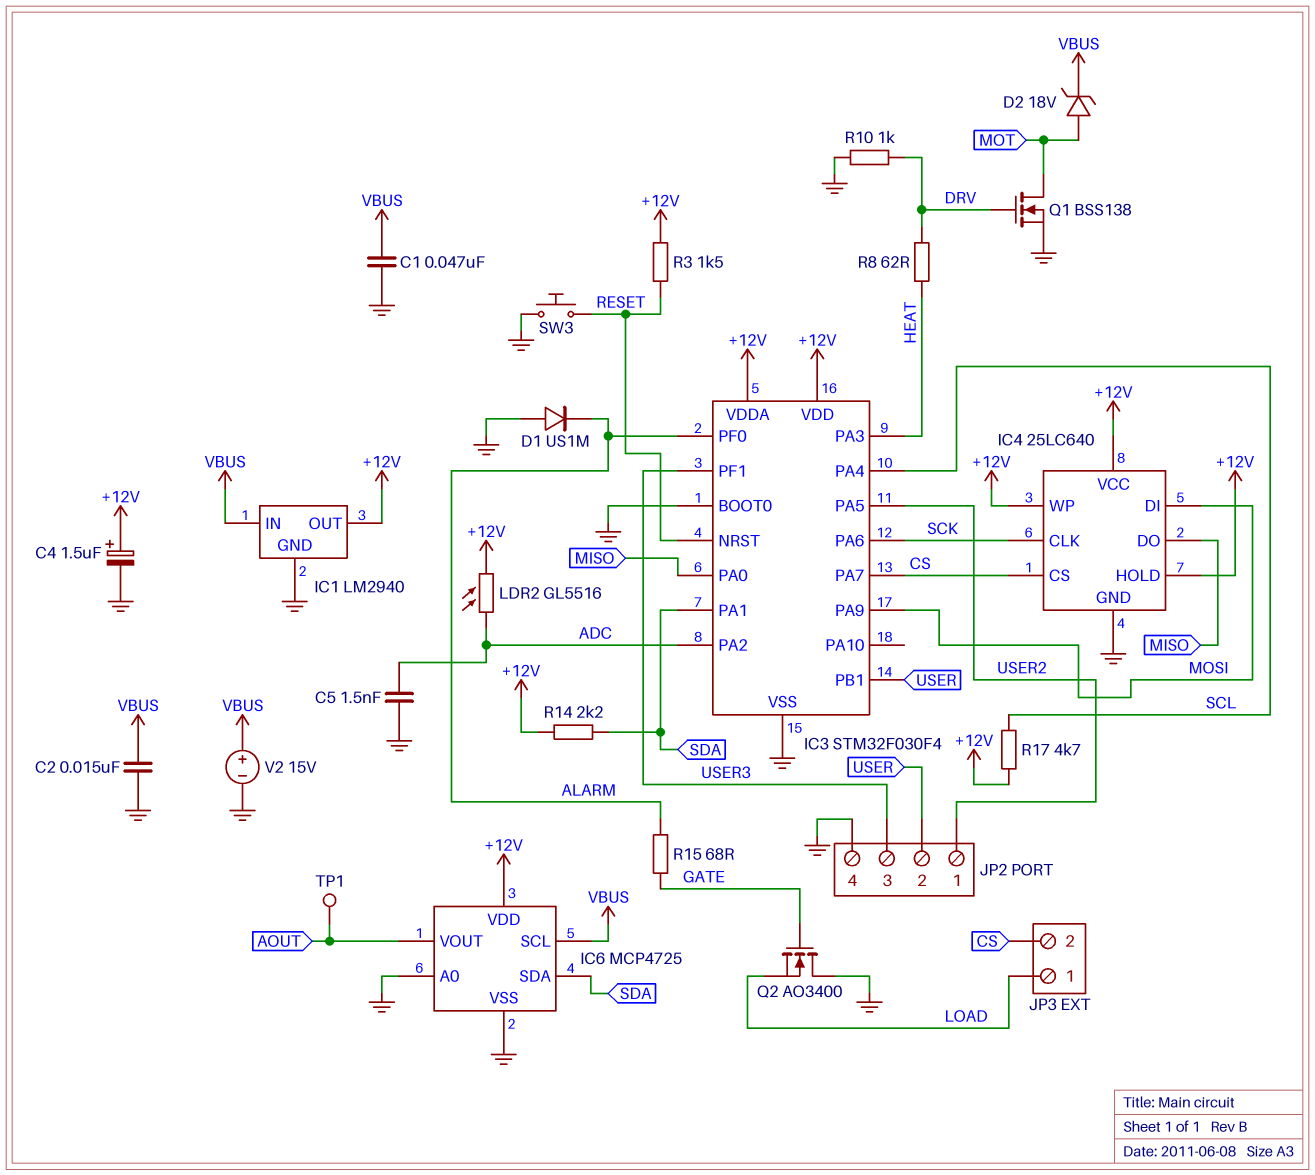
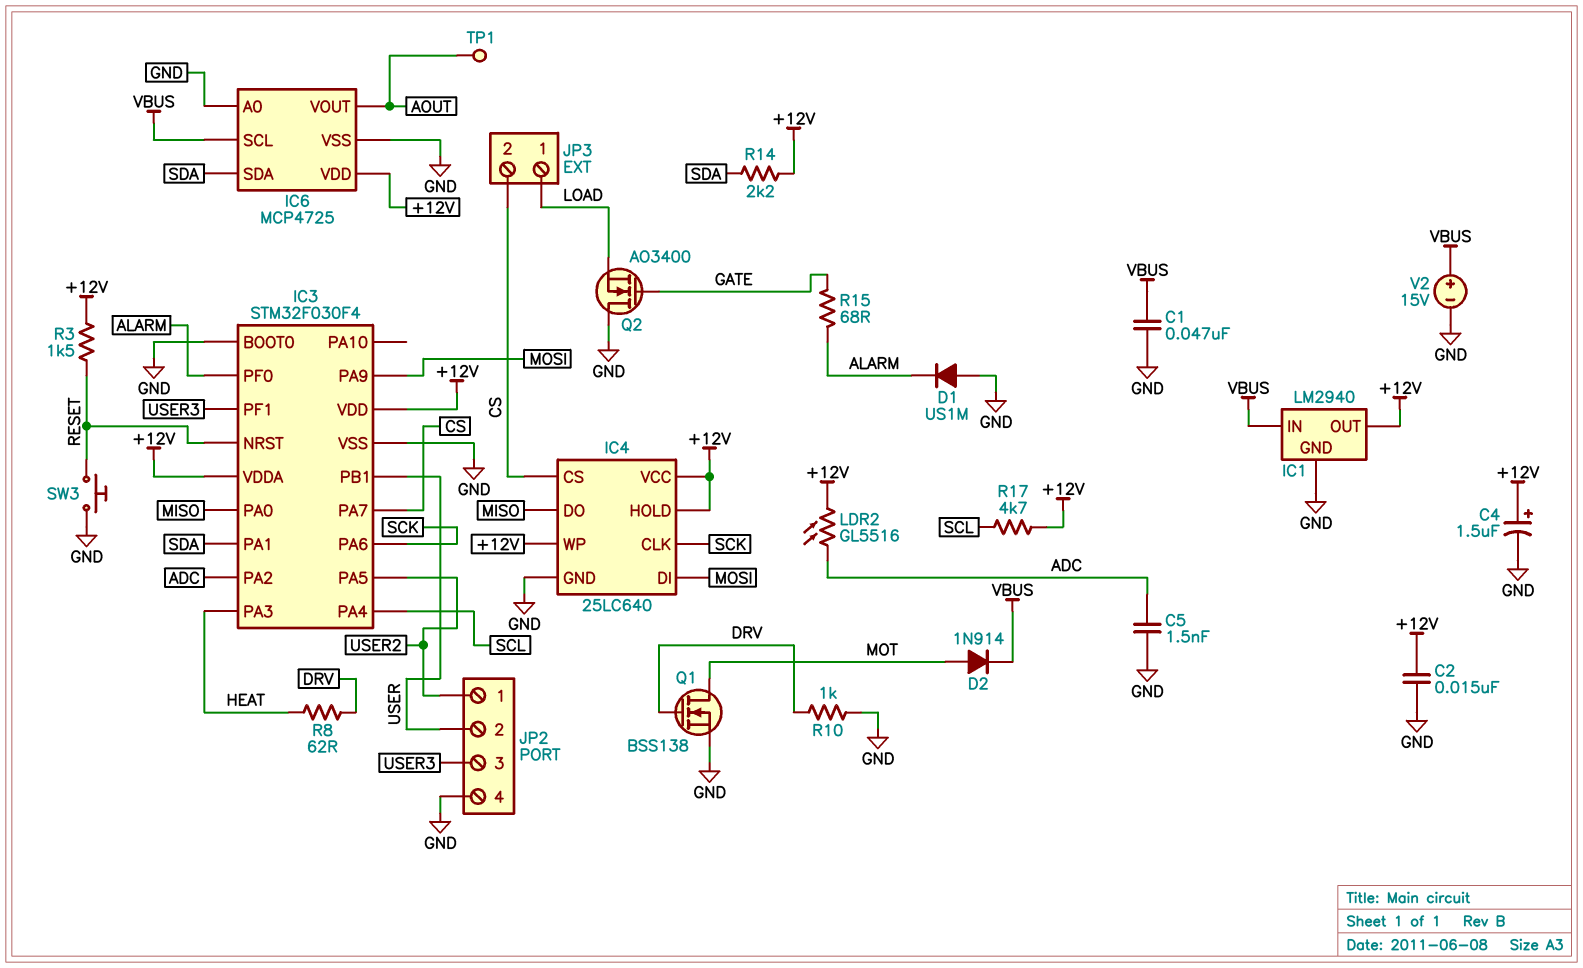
C2: 15nF (GND, VBUS) -> 15nF (+12V, GND)
D2: zener 18V (A MOT, K VBUS) -> diode 1N914 (A MOT, K VBUS)

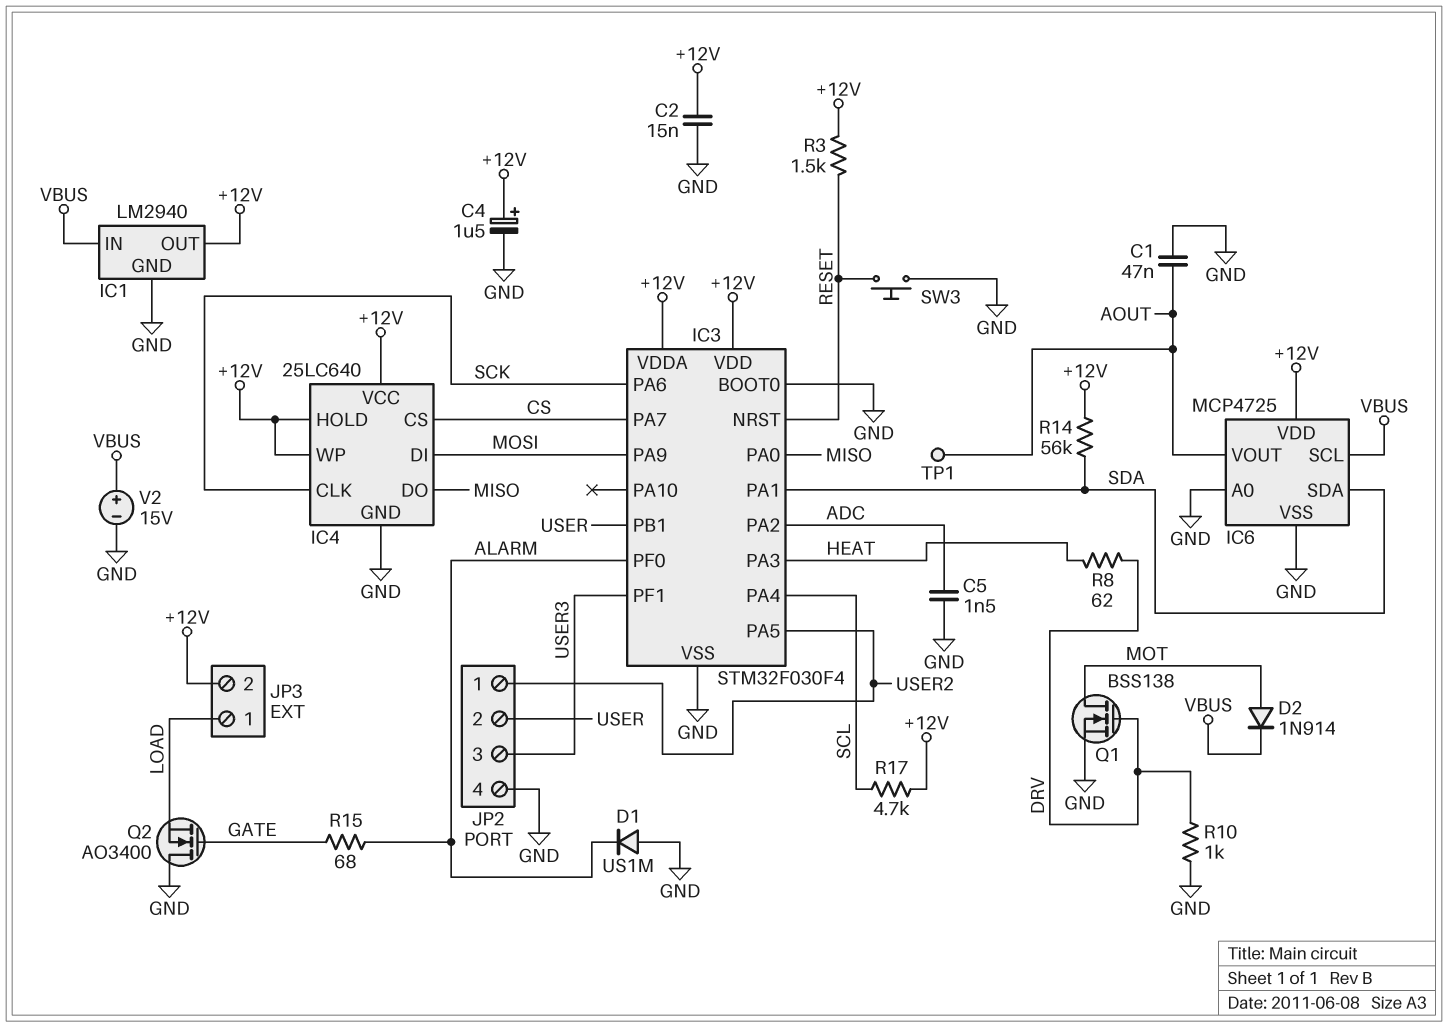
C1: 47nF (GND, VBUS) -> 47nF (AOUT, GND)
JP3 pin 2: CS -> +12V
LDR2: GL5516 (+12V, ADC) -> none
R14: 2.2k (+12V, SDA) -> 56k (+12V, SDA)

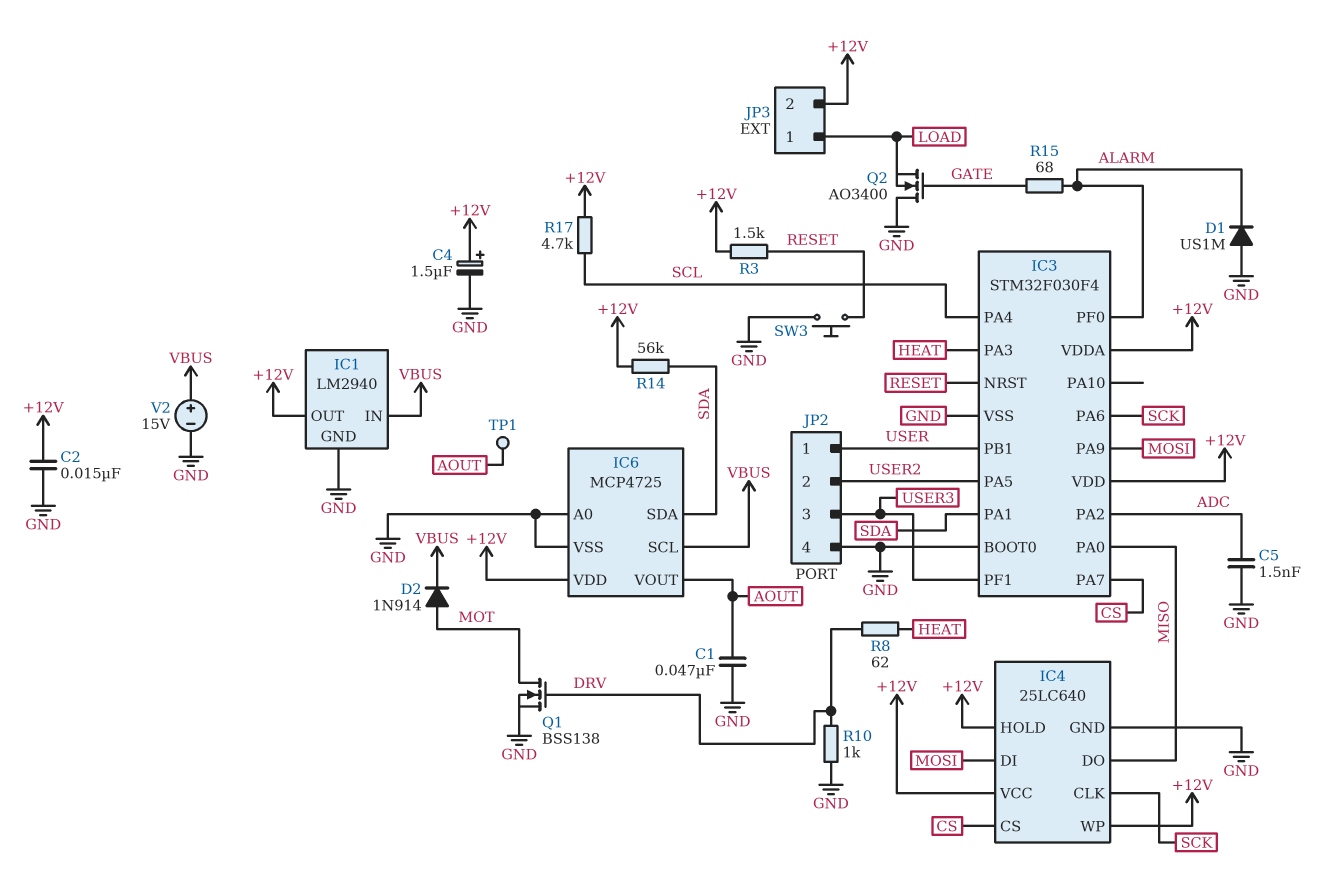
JP2 pin 1: USER2 -> USER
JP2 pin 2: USER -> USER2

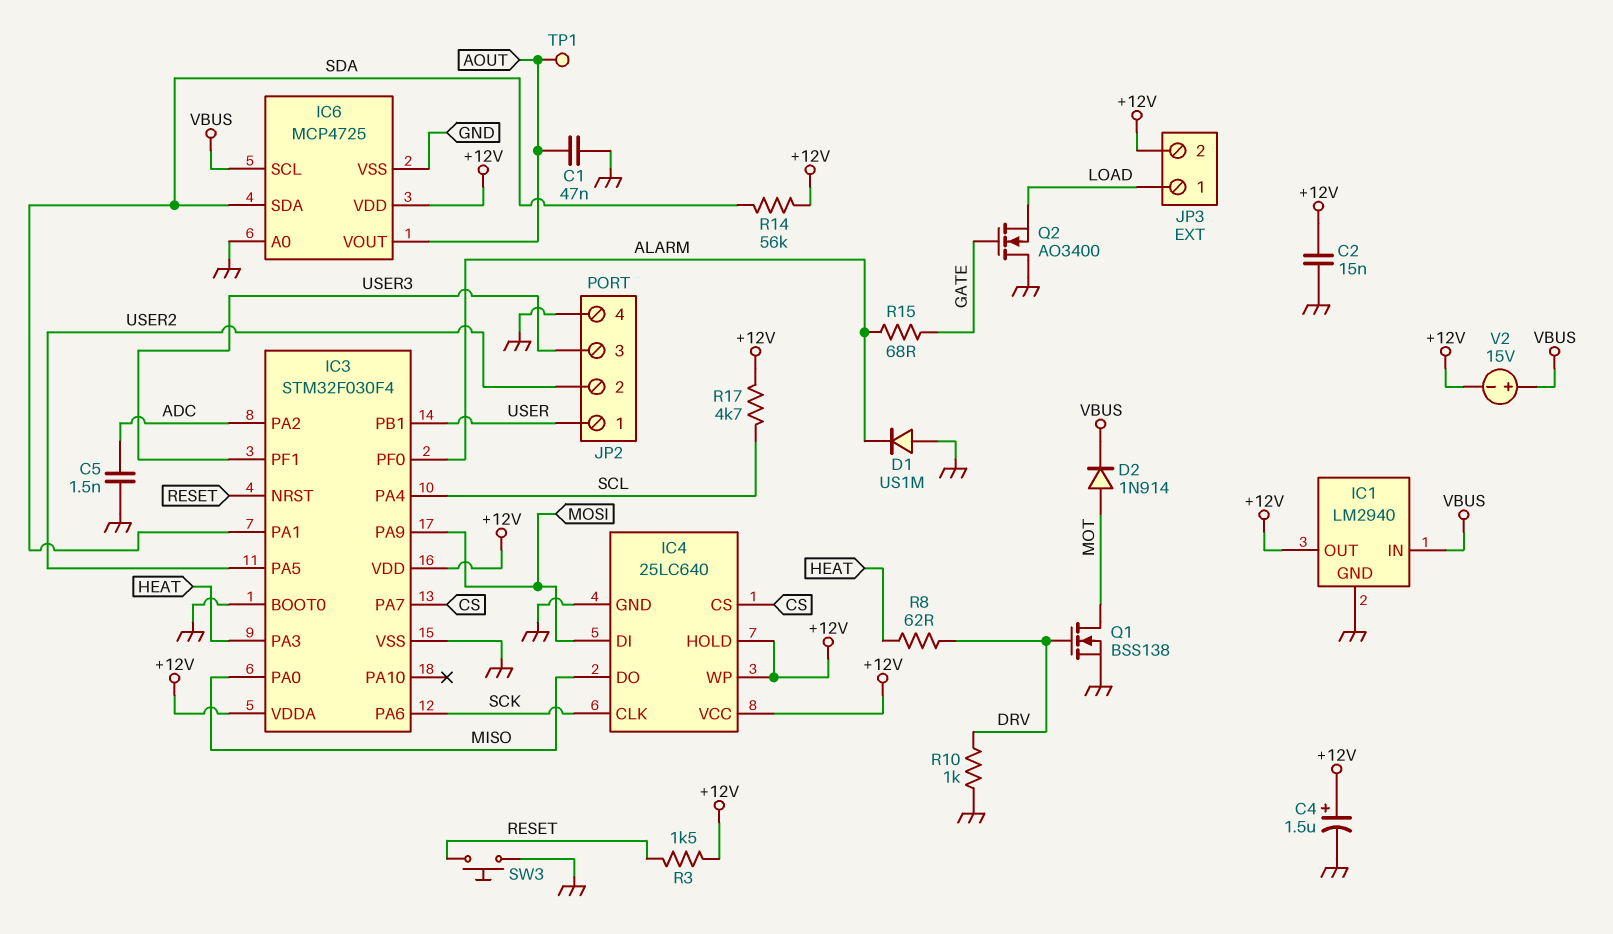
V2: 15V (plus VBUS, minus GND) -> 15V (plus VBUS, minus +12V)

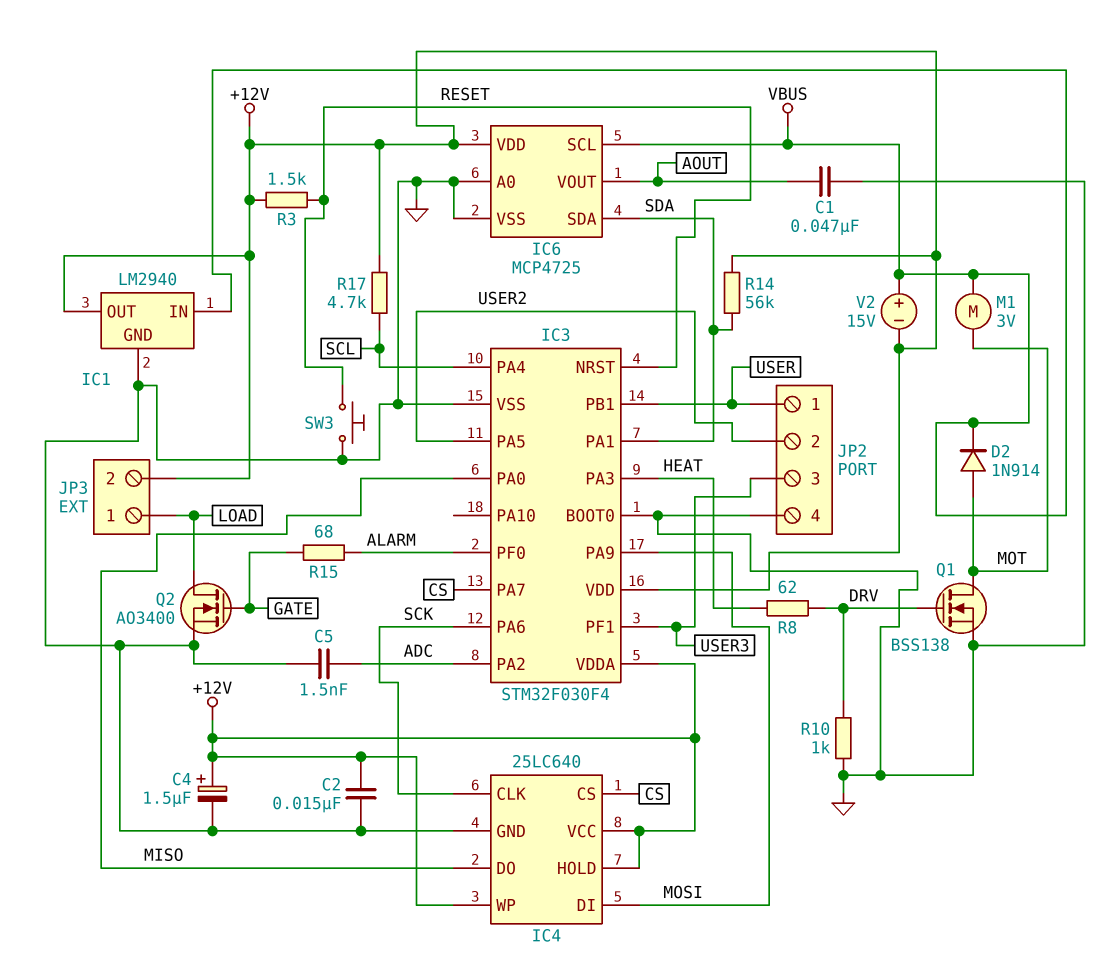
D1: diode US1M (A GND, K ALARM) -> none
M1: none -> motor 3V (MOT, VBUS)
Q2: NMOS AO3400 (G GATE, D GND, S LOAD) -> NMOS AO3400 (G GATE, D LOAD, S GND)
TP1: test point (AOUT) -> none

